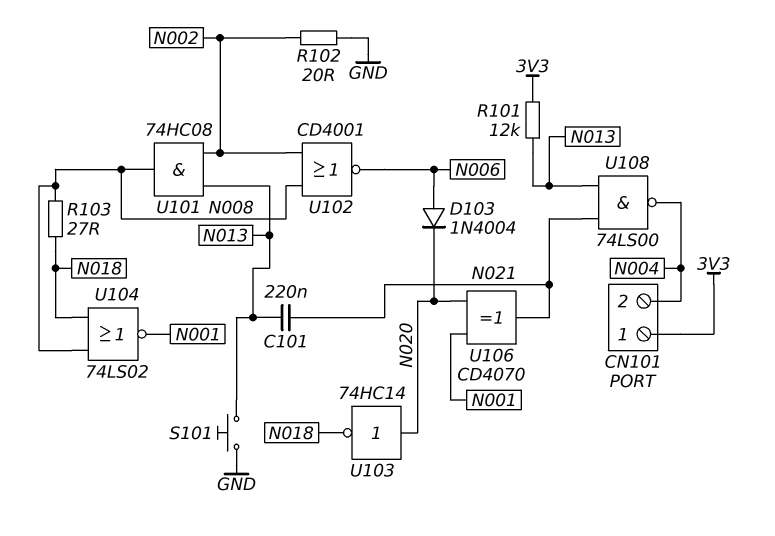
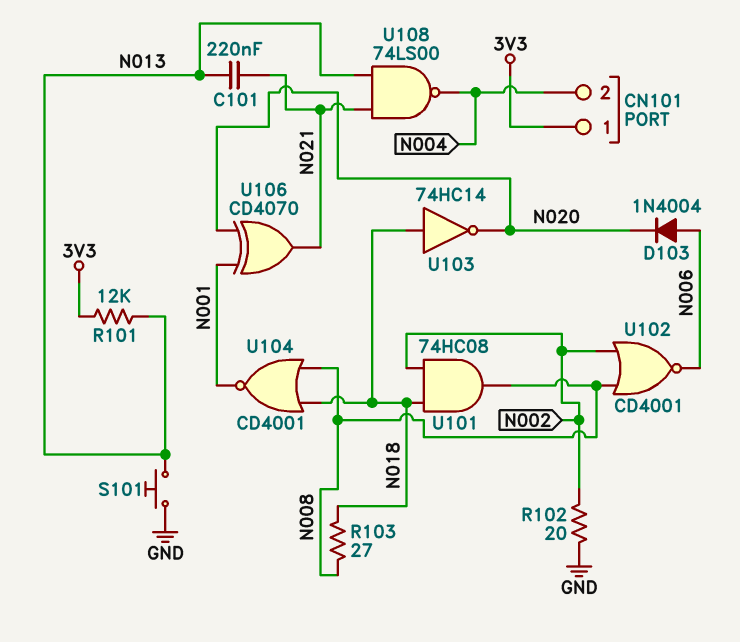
U101: AND 74HC08 (in N002, in N013, out N008) -> AND 74HC08 (in N002, in N018, out N008)
U103: NOT 74HC14 (in N020, out N018) -> NOT 74HC14 (in N018, out N020)
U104: NOR 74LS02 (in N008, in N018, out N001) -> NOR CD4001 (in N008, in N018, out N001)

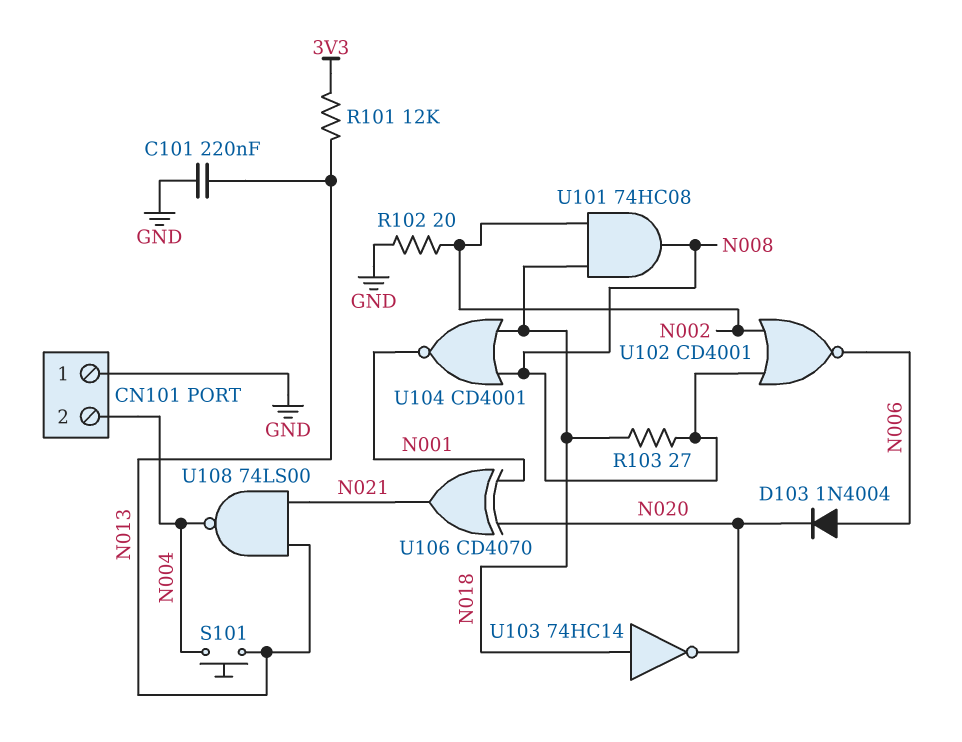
C101: 220nF (N013, N021) -> 220nF (GND, N013)
CN101 pin 1: 3V3 -> GND
S101: button (GND, N013) -> button (N004, N013)

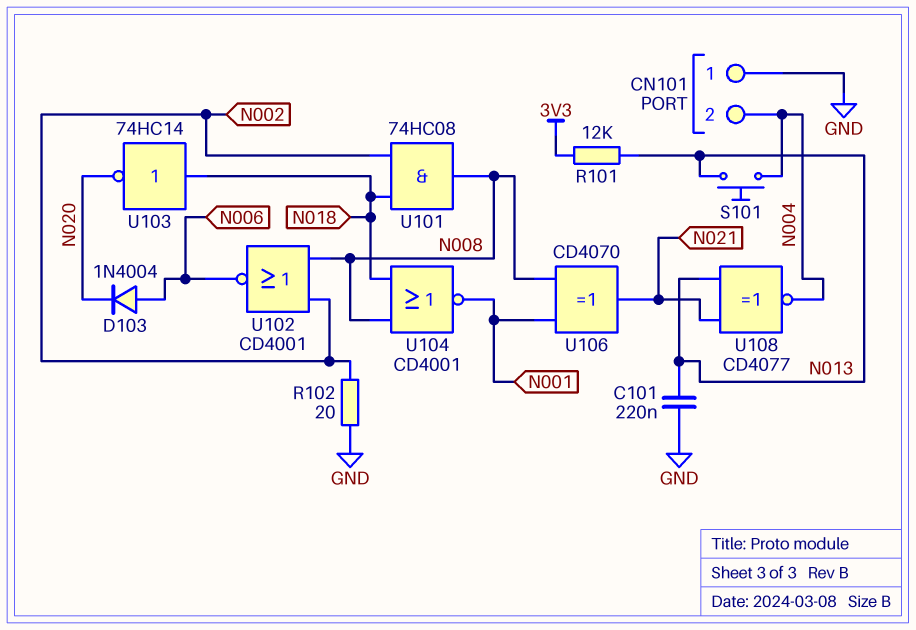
R103: 27 (N008, N018) -> none
U106: XOR CD4070 (in N001, in N020, out N021) -> XOR CD4070 (in N001, in N008, out N021)
U108: NAND 74LS00 (in N013, in N021, out N004) -> XNOR CD4077 (in N013, in N021, out N004)

